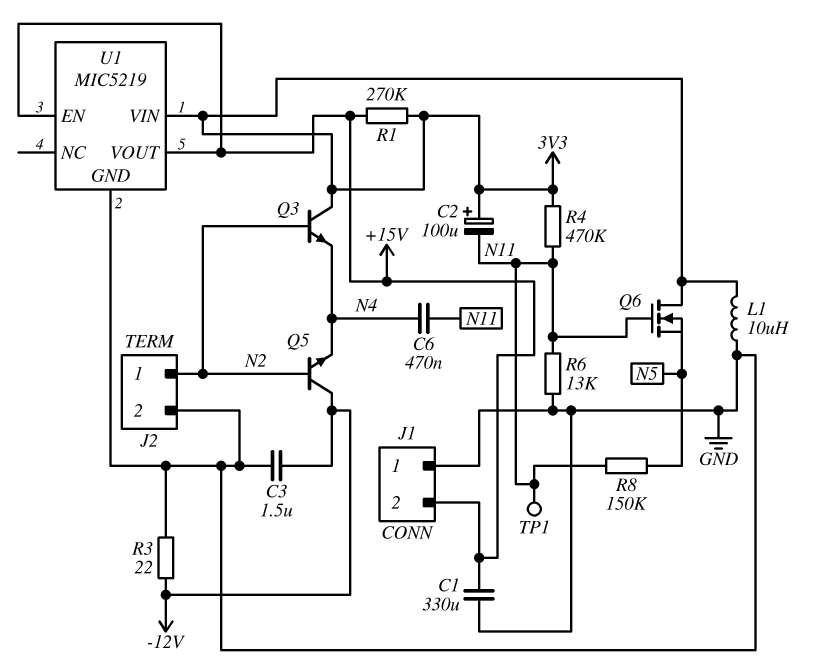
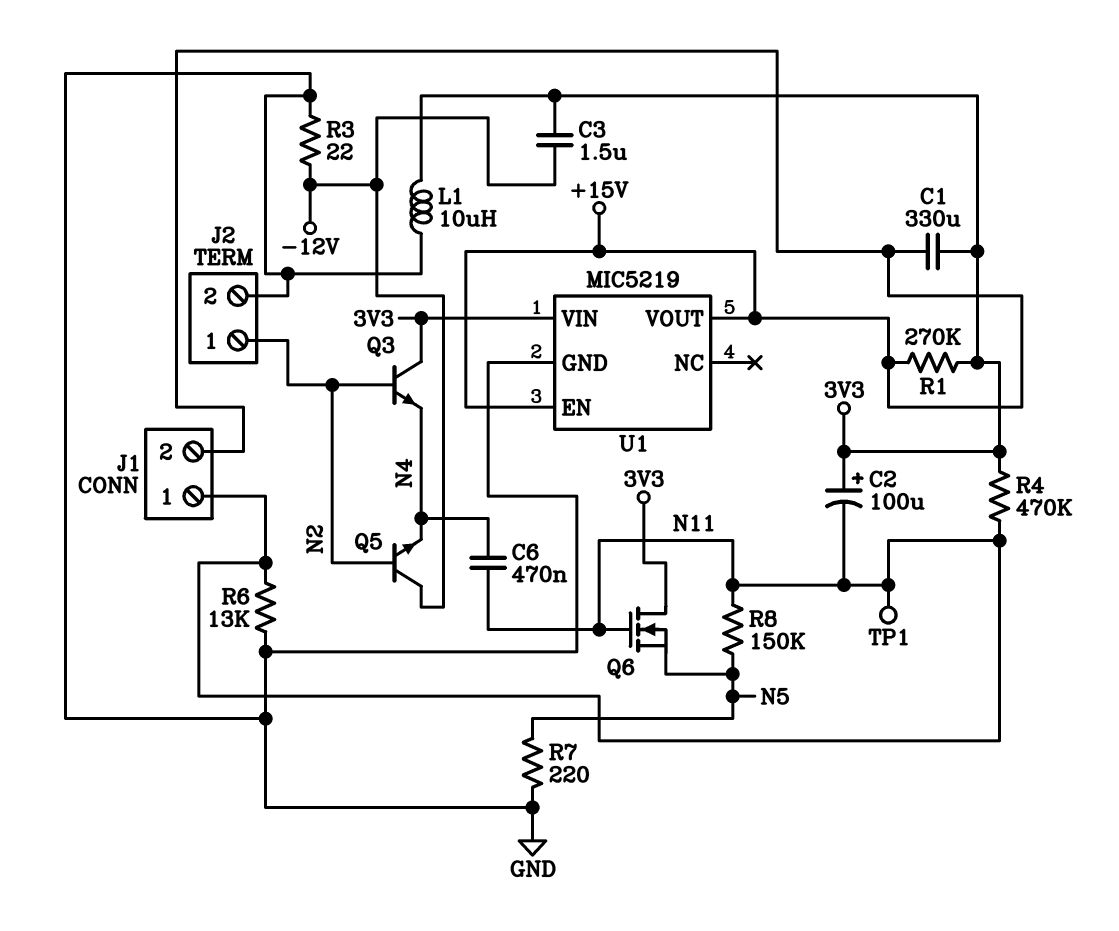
C1: 330uF (+15V, GND) -> 330uF (+15V, 3V3)
C3: 1.5uF (-12V, GND) -> 1.5uF (-12V, 3V3)
J1 pin 1: GND -> N11
R7: none -> 220 (GND, N5)

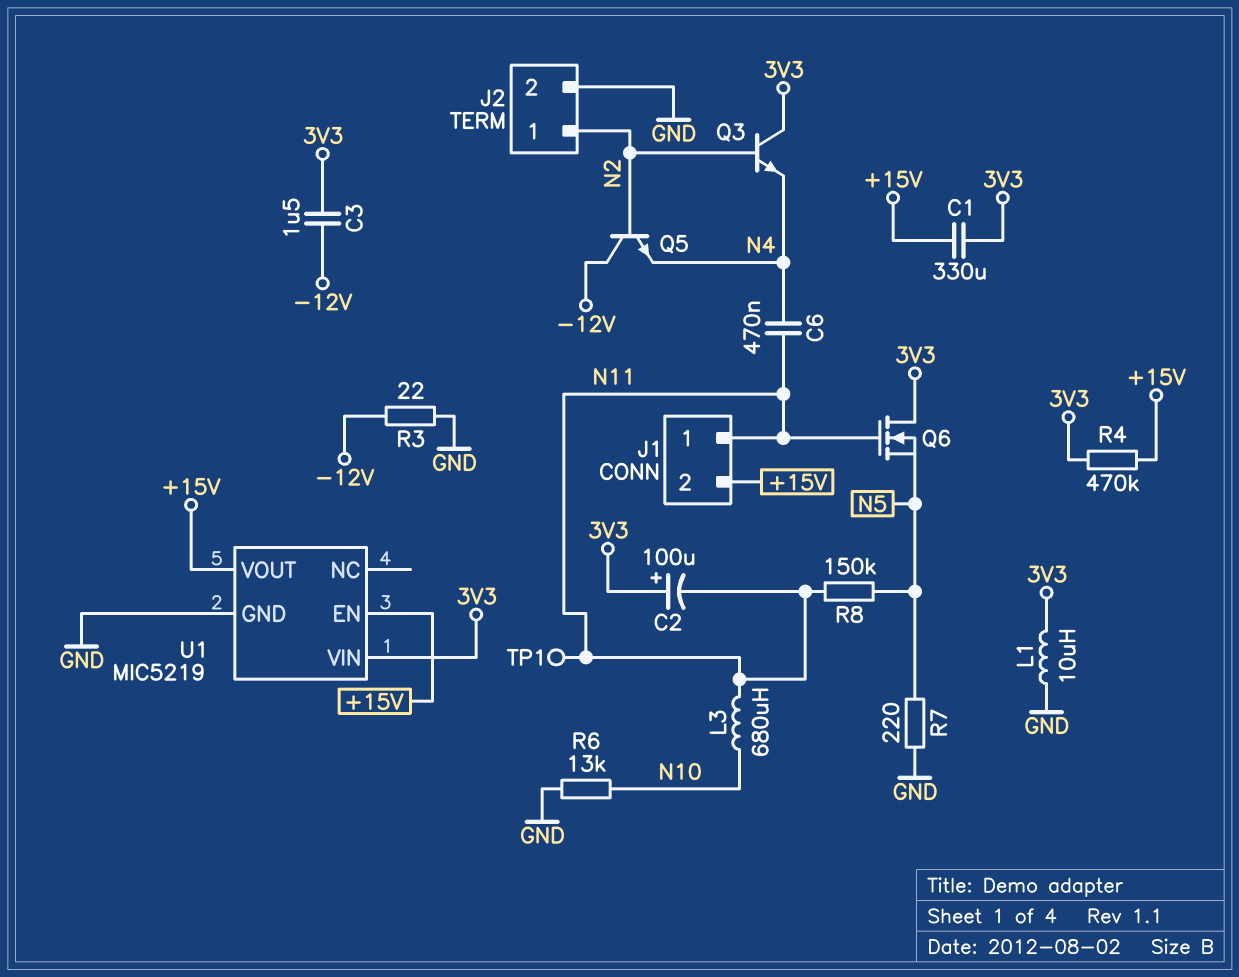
L3: none -> 680uH (N10, N11)
R1: 270k (+15V, 3V3) -> none
R4: 470k (3V3, N11) -> 470k (+15V, 3V3)
R6: 13k (GND, N11) -> 13k (GND, N10)

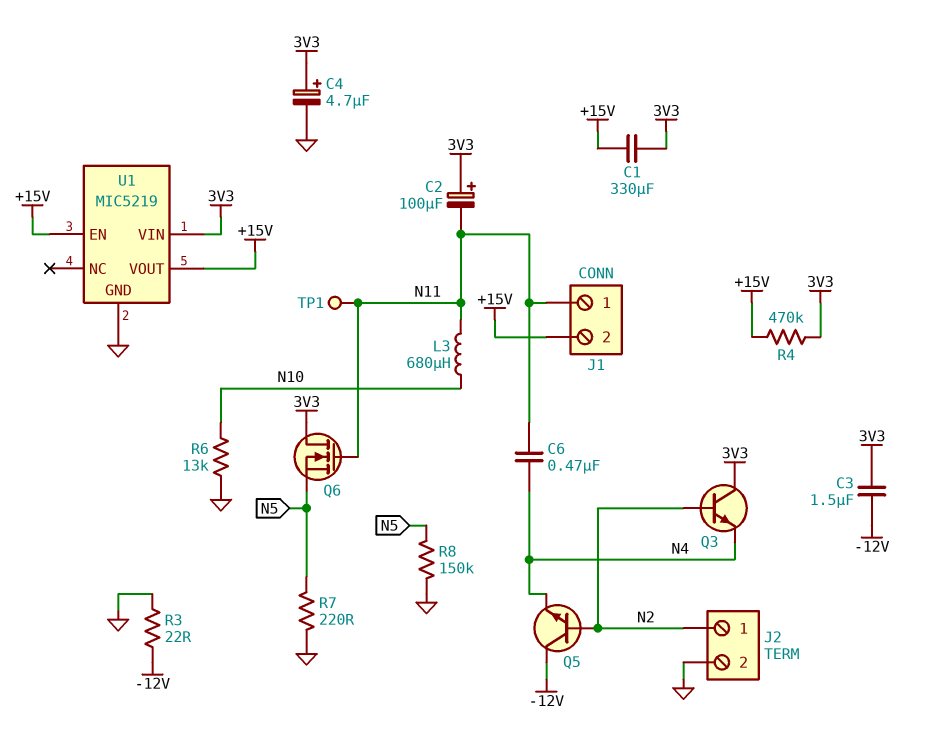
C4: none -> 4.7uF (plus 3V3, minus GND)
L1: 10uH (3V3, GND) -> none
R8: 150k (N5, N11) -> 150k (GND, N5)

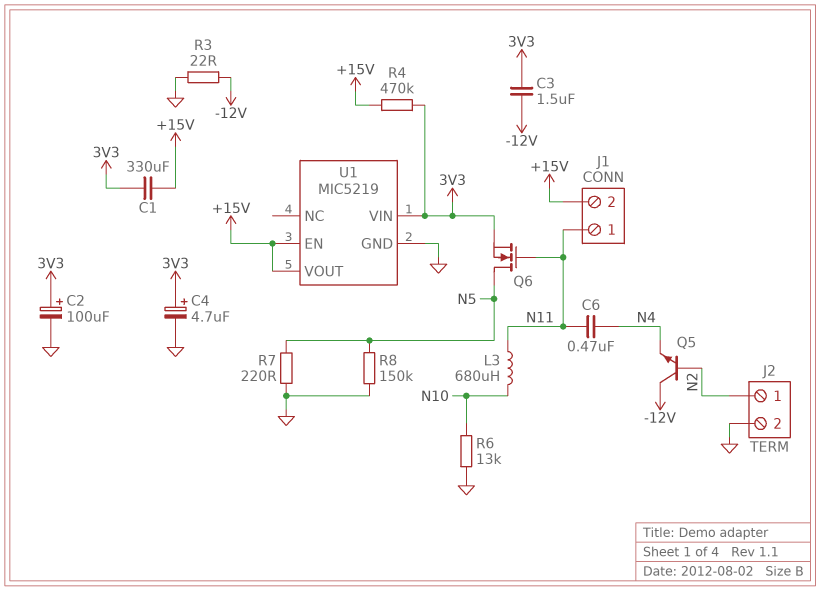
C2: 100uF (plus 3V3, minus N11) -> 100uF (plus 3V3, minus GND)
Q3: NPN (B N2, C 3V3, E N4) -> none
Q6: NMOS (G N11, D 3V3, S N5) -> NMOS (G N11, D N5, S 3V3)
TP1: test point (N11) -> none

